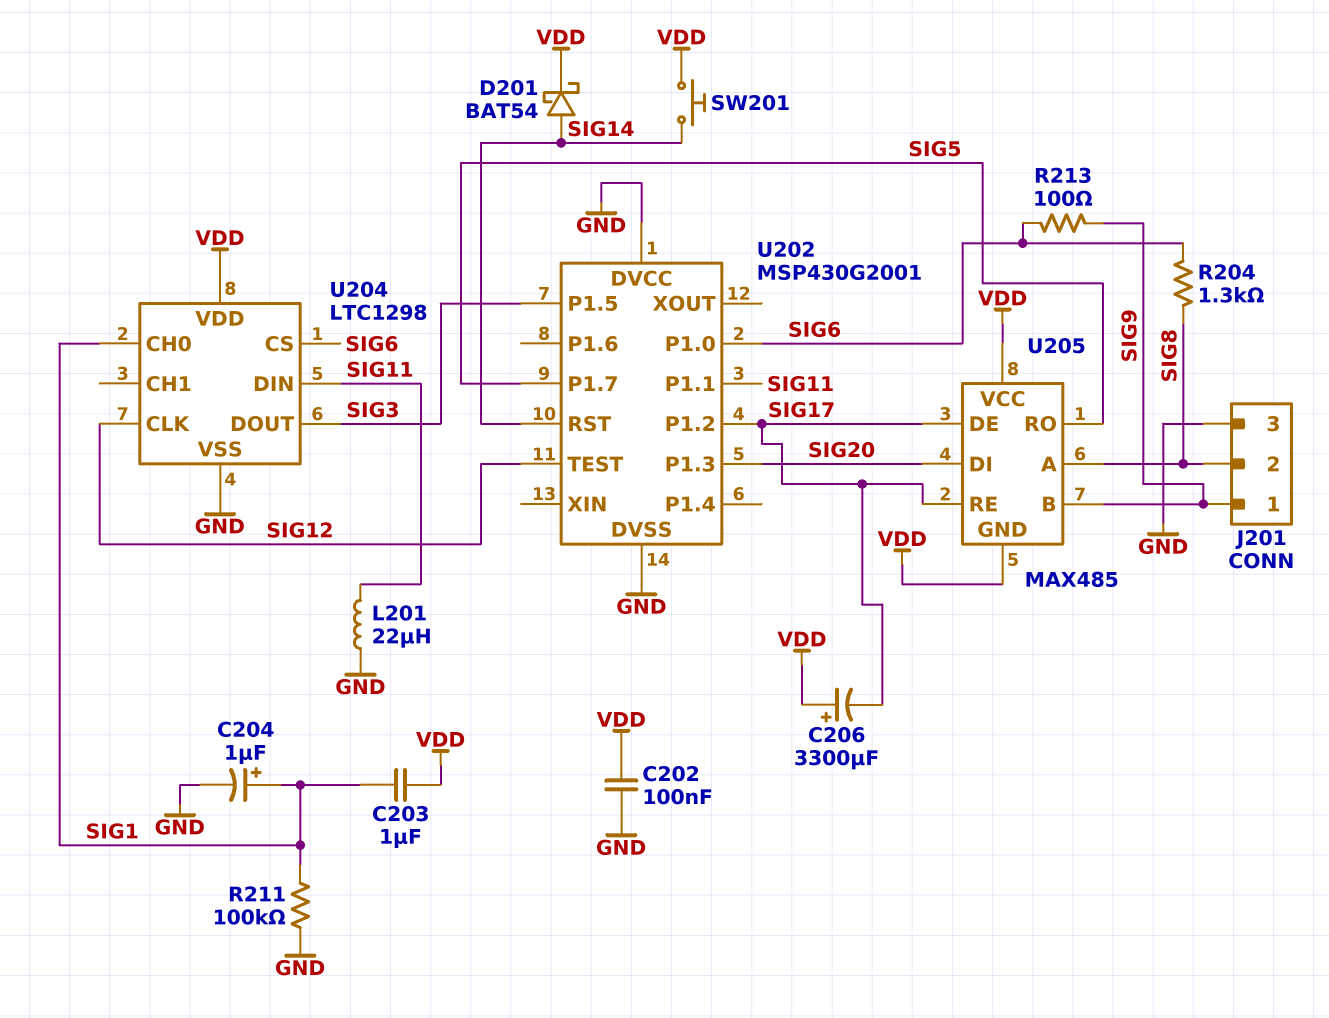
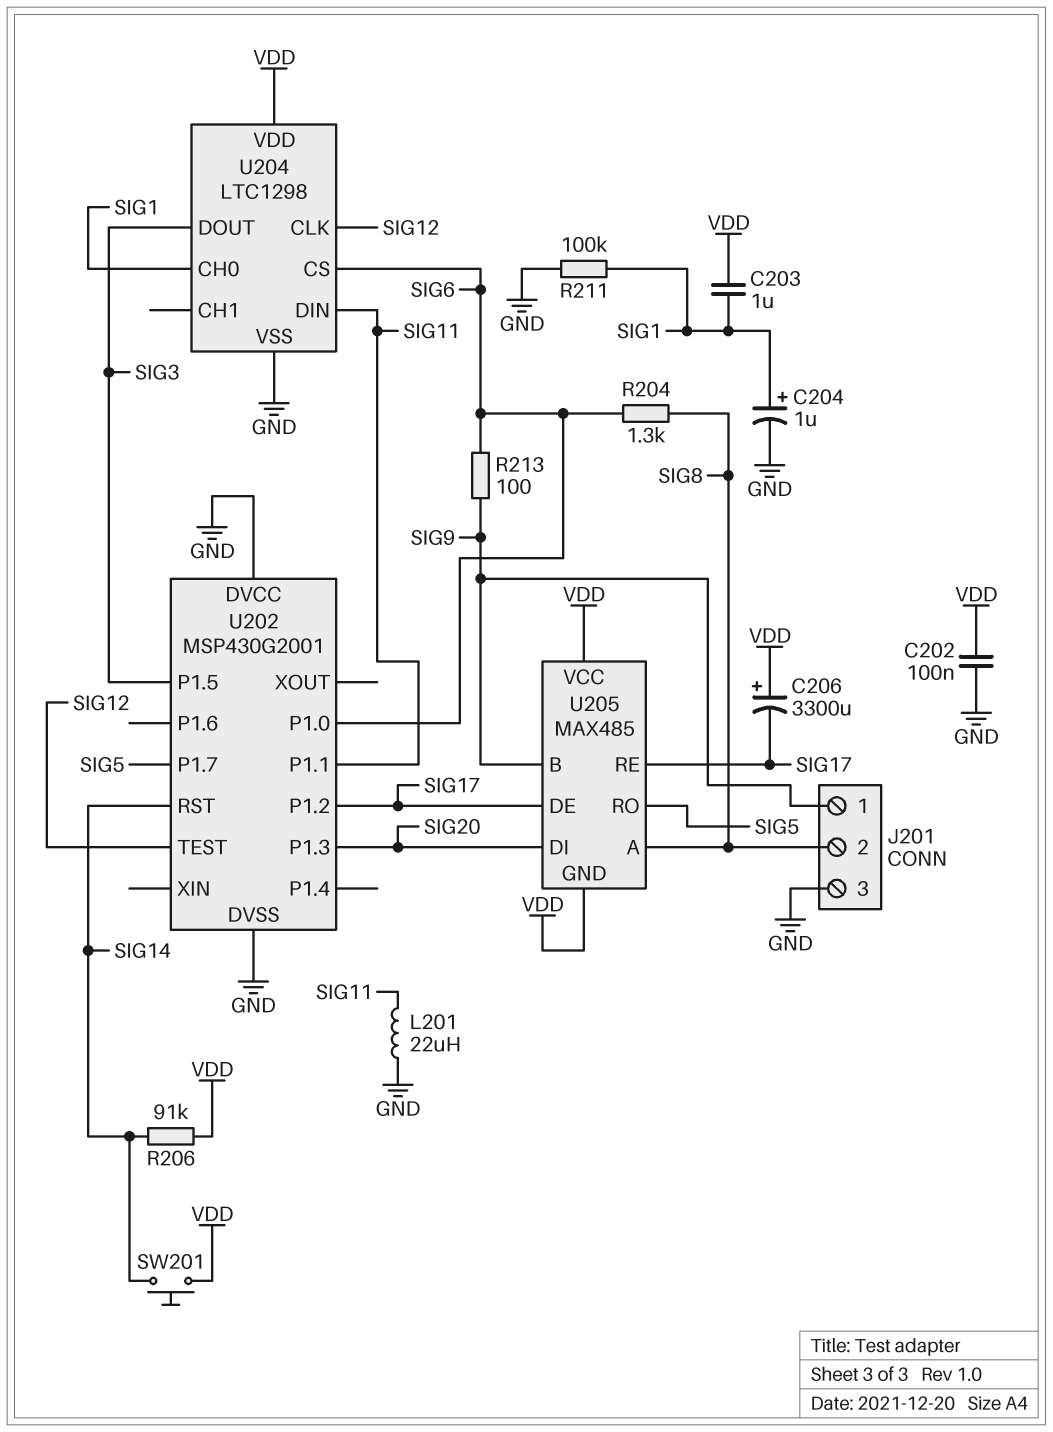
D201: schottky BAT54 (A SIG14, K VDD) -> none
R206: none -> 91k (SIG14, VDD)

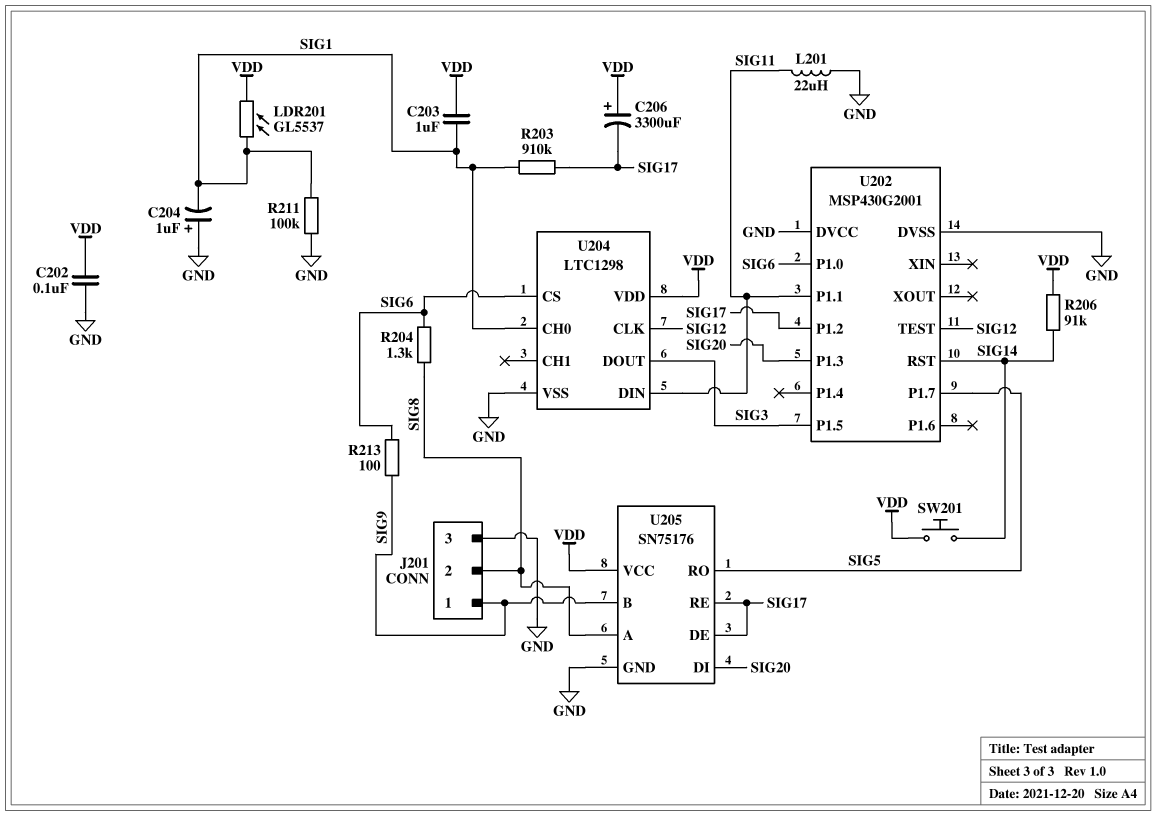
C204: 1uF (plus SIG1, minus GND) -> 1uF (plus GND, minus SIG1)
LDR201: none -> GL5537 (SIG1, VDD)
R203: none -> 910k (SIG1, SIG17)
U205: MAX485 -> SN75176
U205 pin GND: VDD -> GND

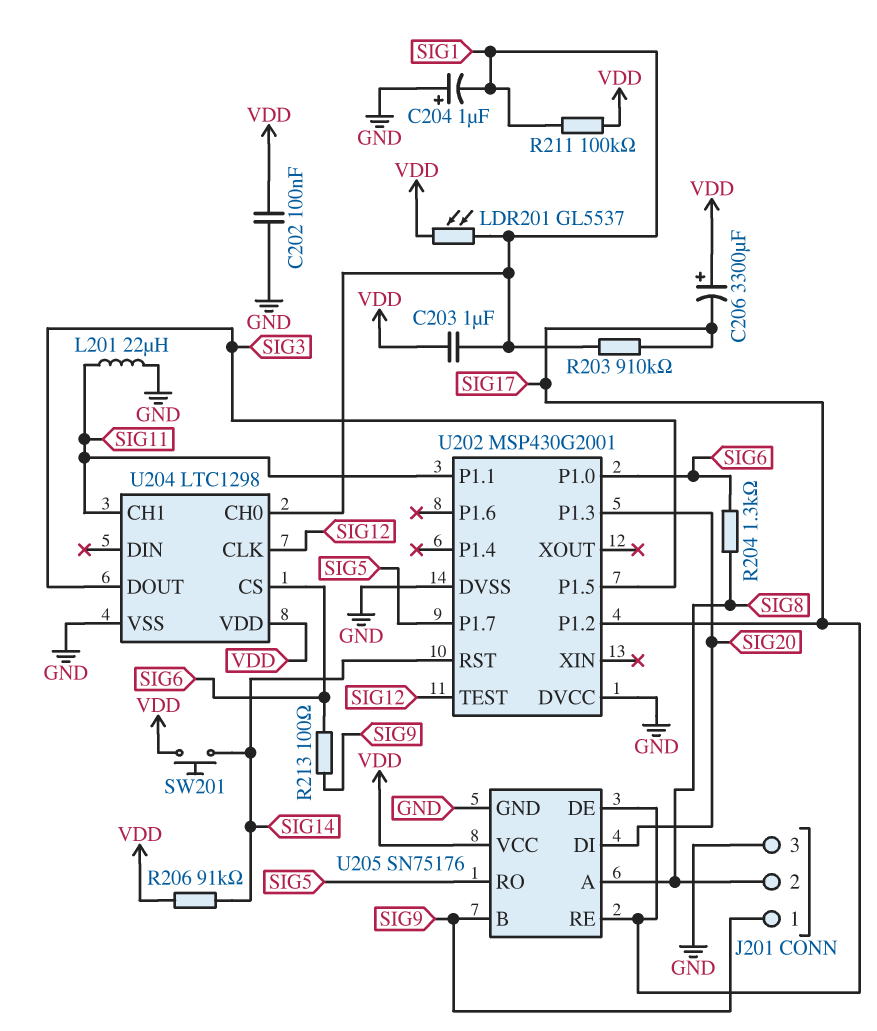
R211: 100k (GND, SIG1) -> 100k (SIG1, VDD)
U204 pin CH1: none -> SIG11
U204 pin DIN: SIG11 -> none

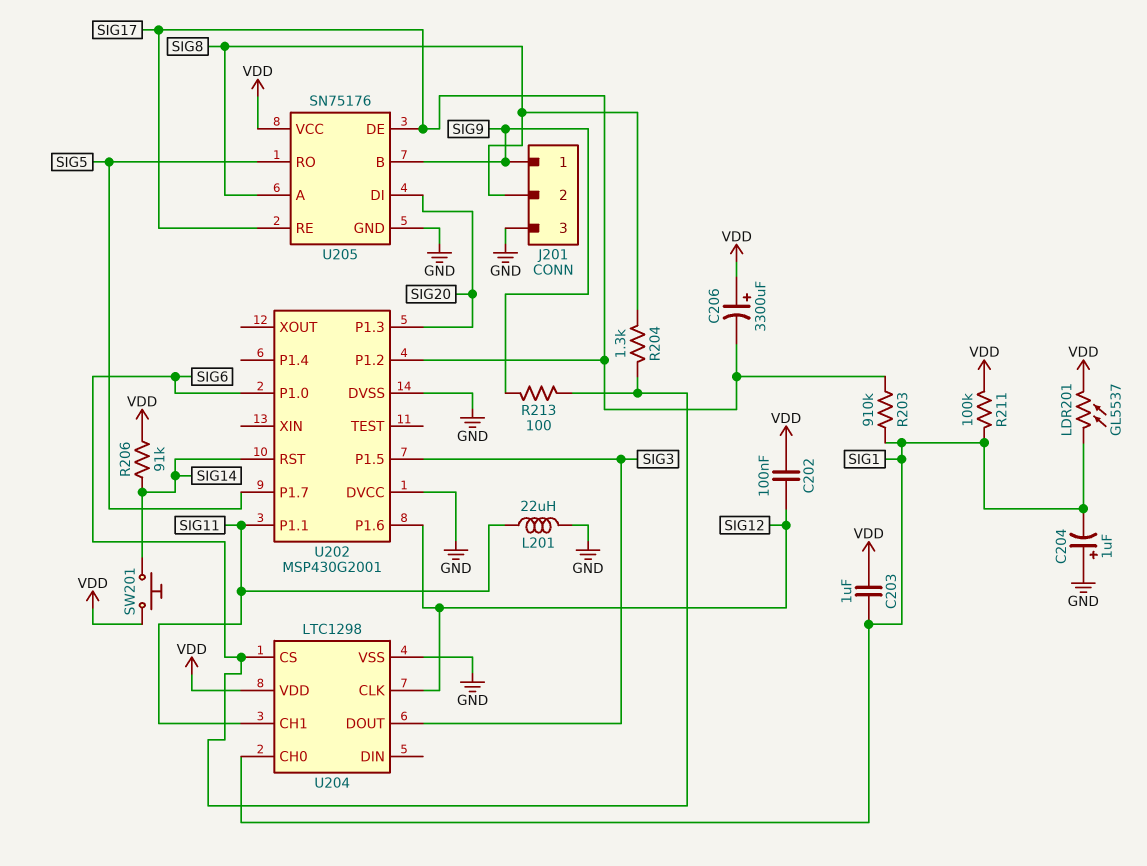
C202: 100nF (GND, VDD) -> 100nF (SIG12, VDD)
U202 pin P1.6: none -> SIG12
U202 pin TEST: SIG12 -> none

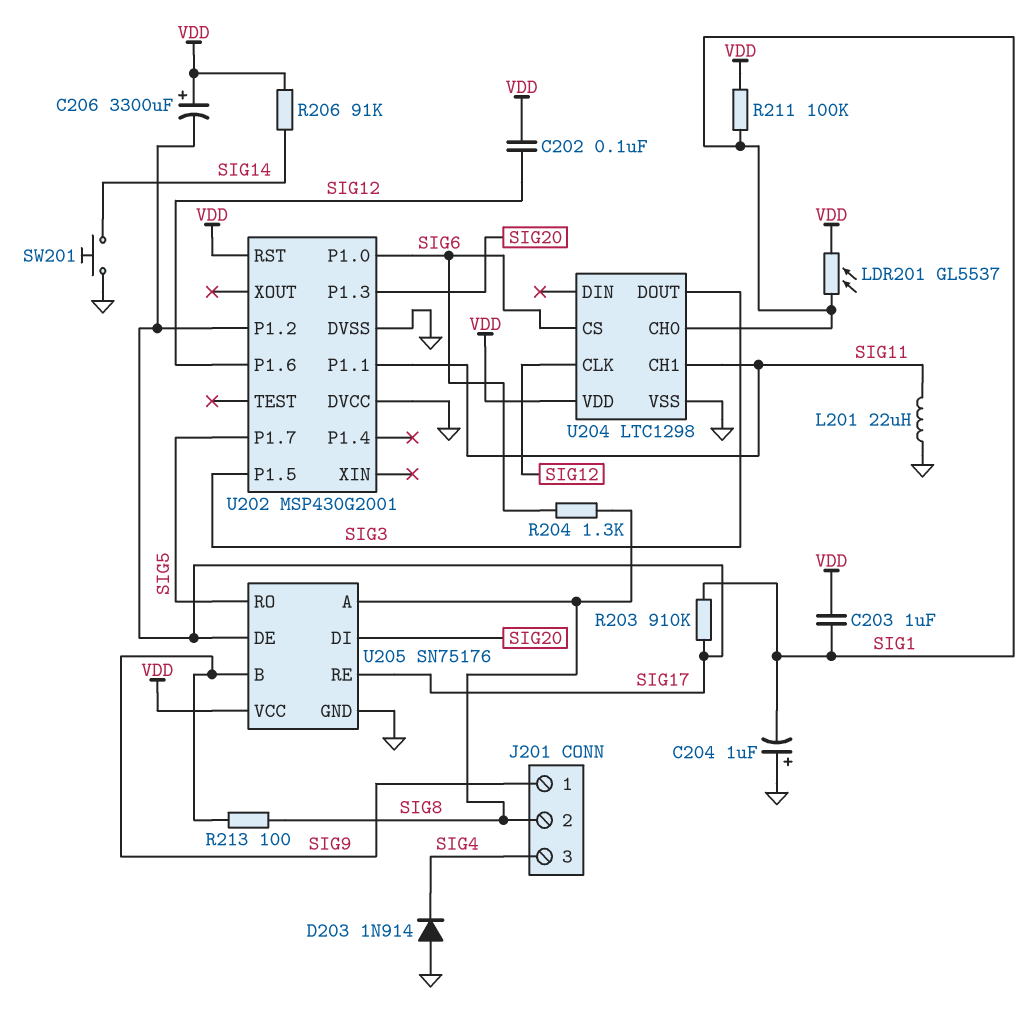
D203: none -> diode 1N914 (A GND, K SIG4)
J201 pin 3: GND -> SIG4
R213: 100 (SIG6, SIG9) -> 100 (SIG8, SIG9)
SW201: button (SIG14, VDD) -> button (GND, SIG14)
U202 pin RST: SIG14 -> VDD

